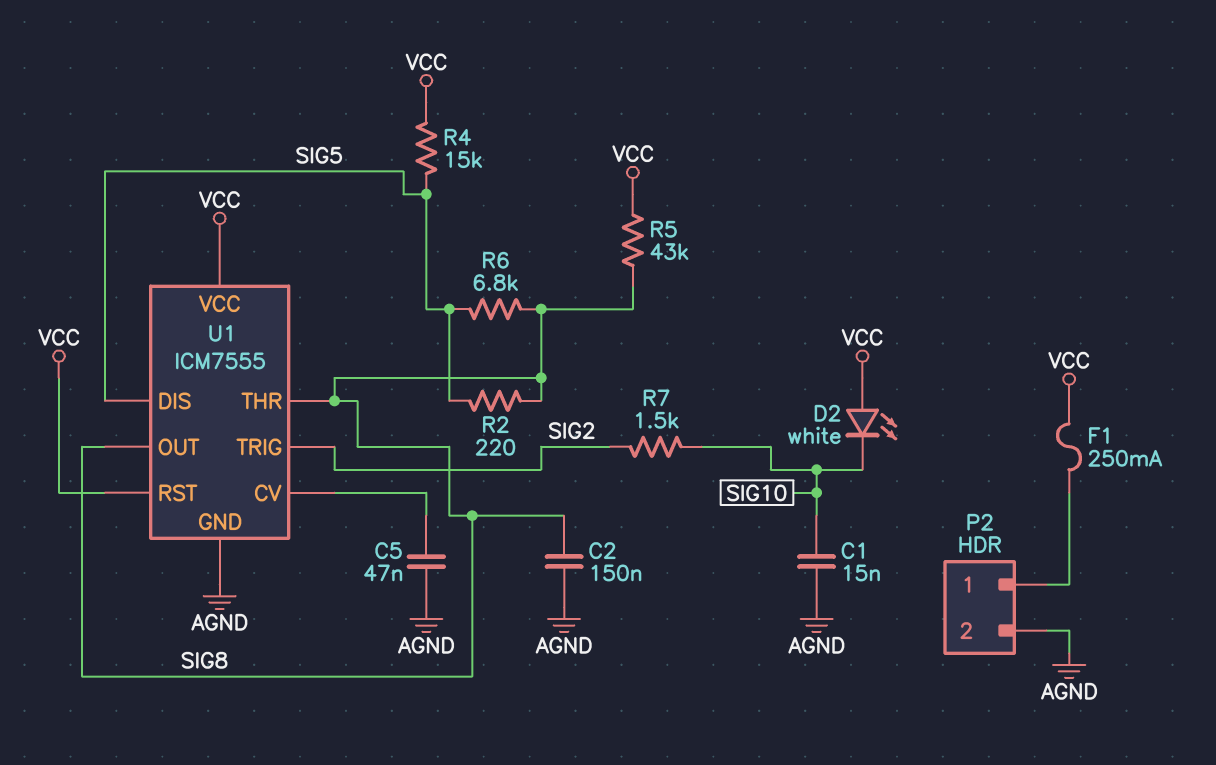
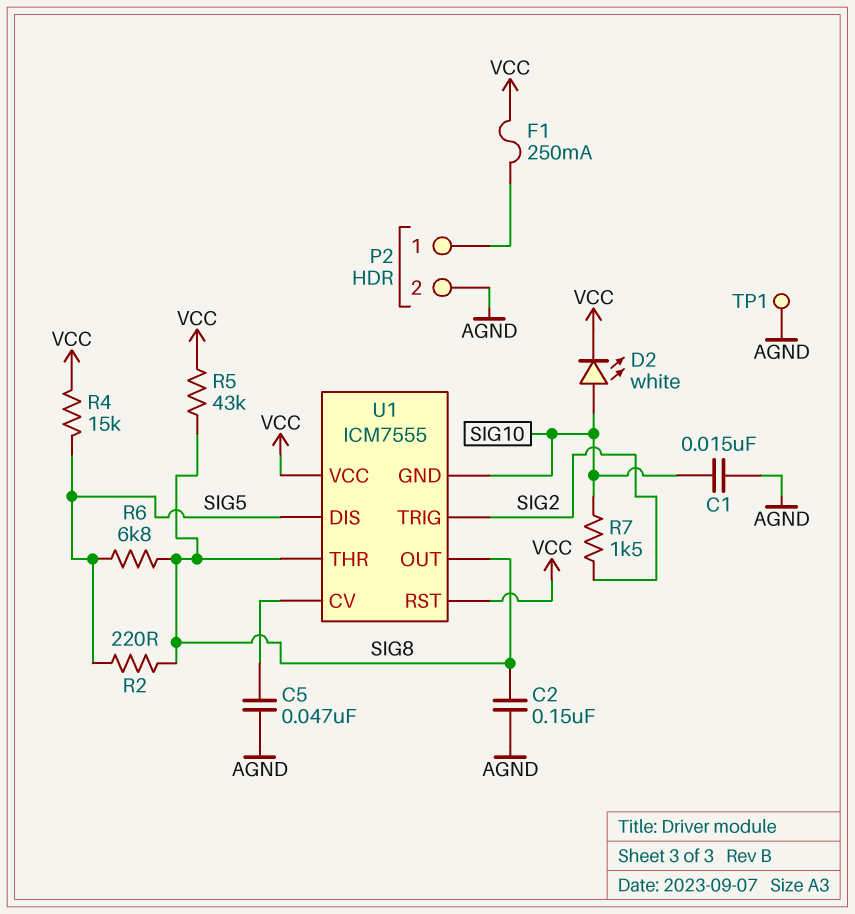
D2: LED white (A VCC, K SIG10) -> LED white (A SIG10, K VCC)
TP1: none -> test point (AGND)
U1 pin GND: AGND -> SIG10

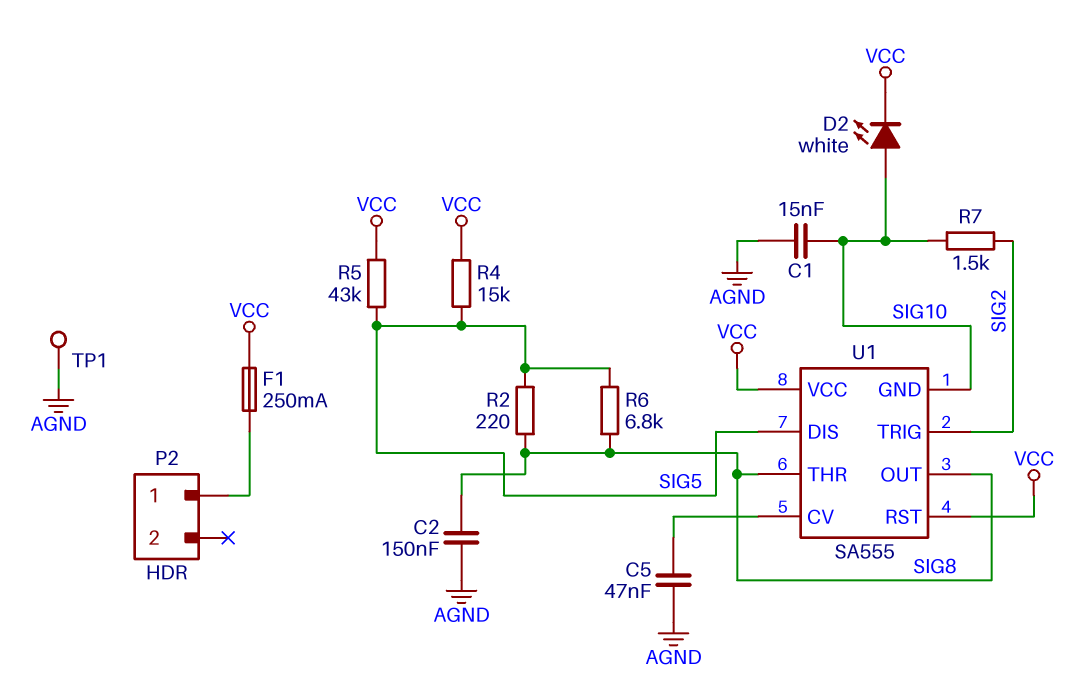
P2 pin 2: AGND -> none
R5: 43k (SIG8, VCC) -> 43k (SIG5, VCC)
U1: ICM7555 -> SA555

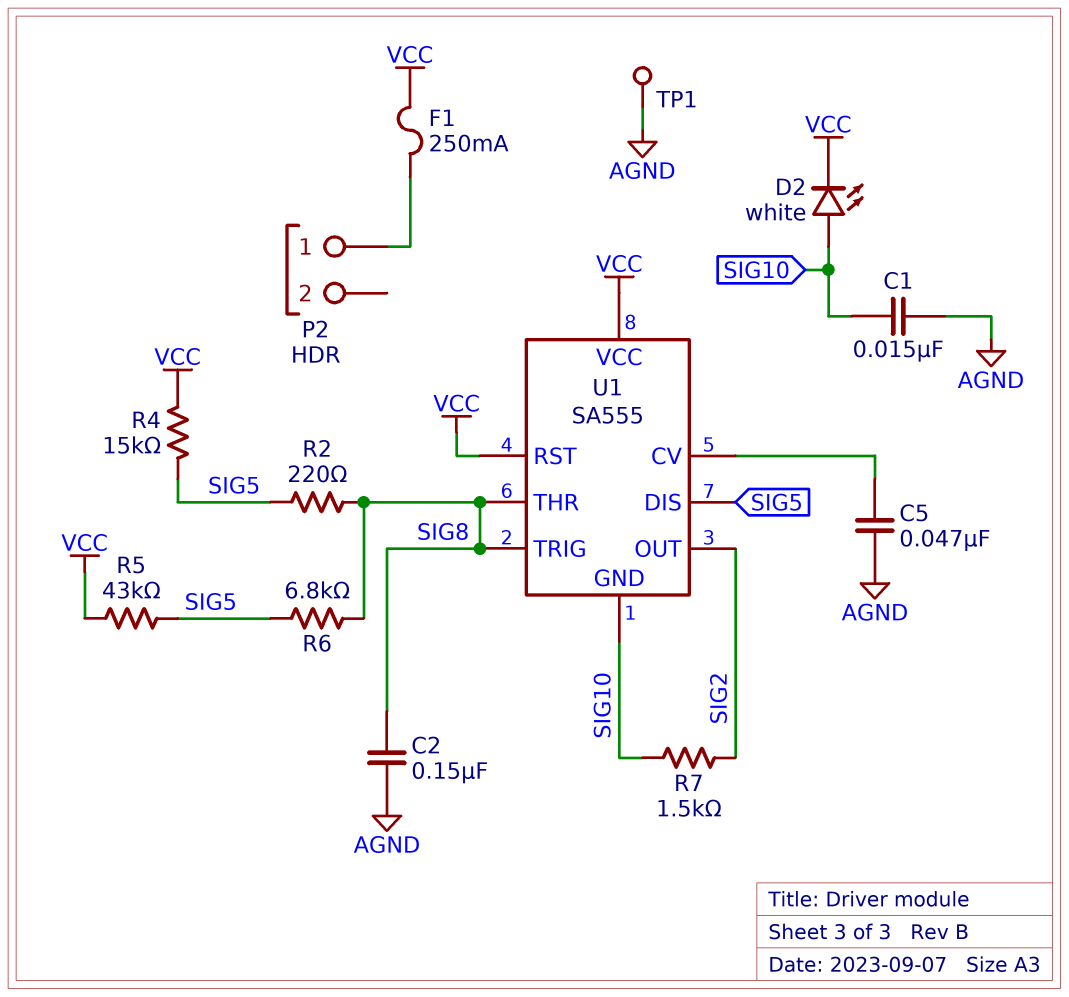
U1 pin OUT: SIG8 -> SIG2
U1 pin TRIG: SIG2 -> SIG8

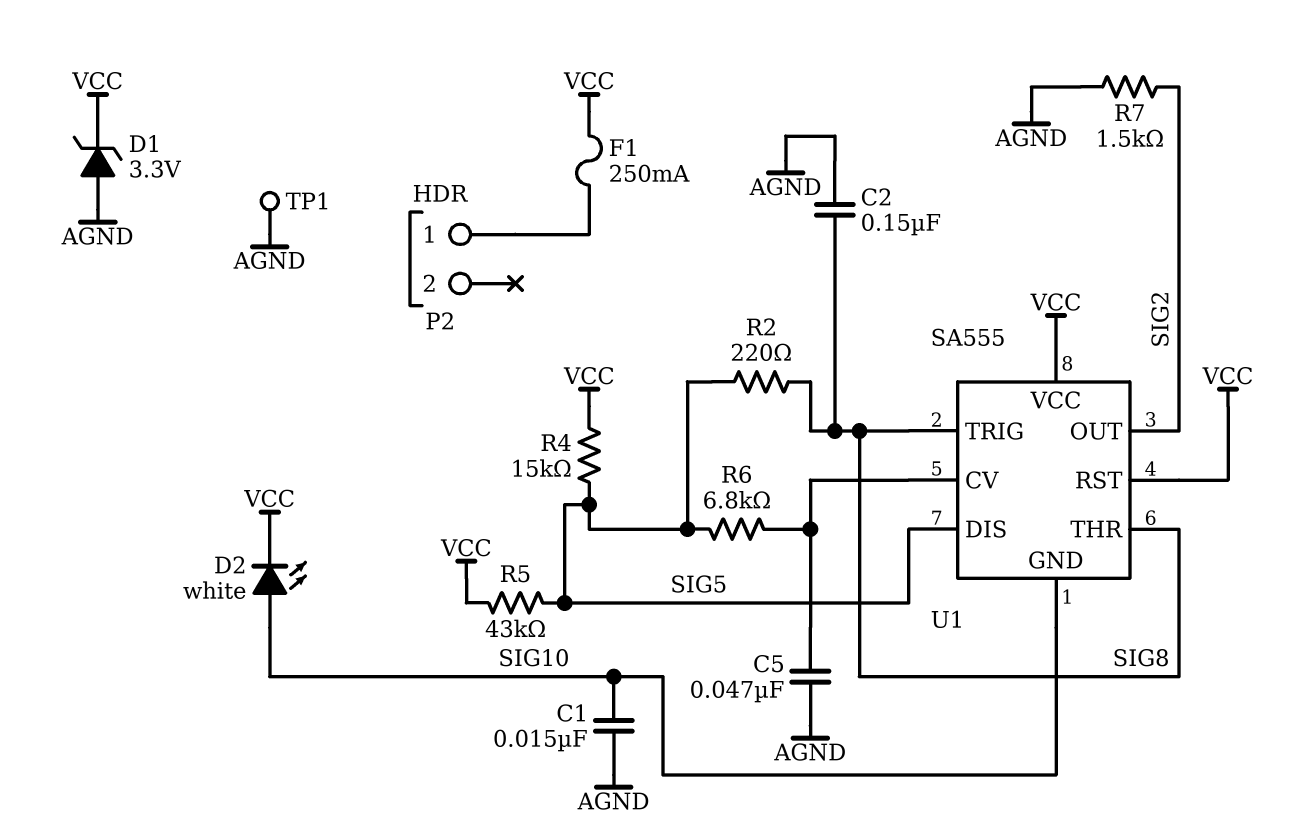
D1: none -> zener 3.3V (A AGND, K VCC)
R6: 6.8k (SIG5, SIG8) -> 6.8k (SIG5, U1/CV)
R7: 1.5k (SIG2, SIG10) -> 1.5k (AGND, SIG2)

